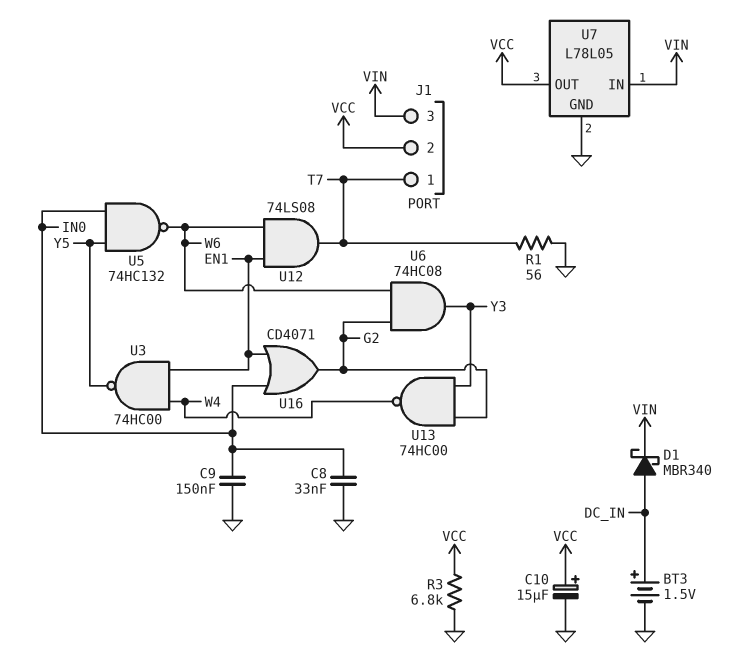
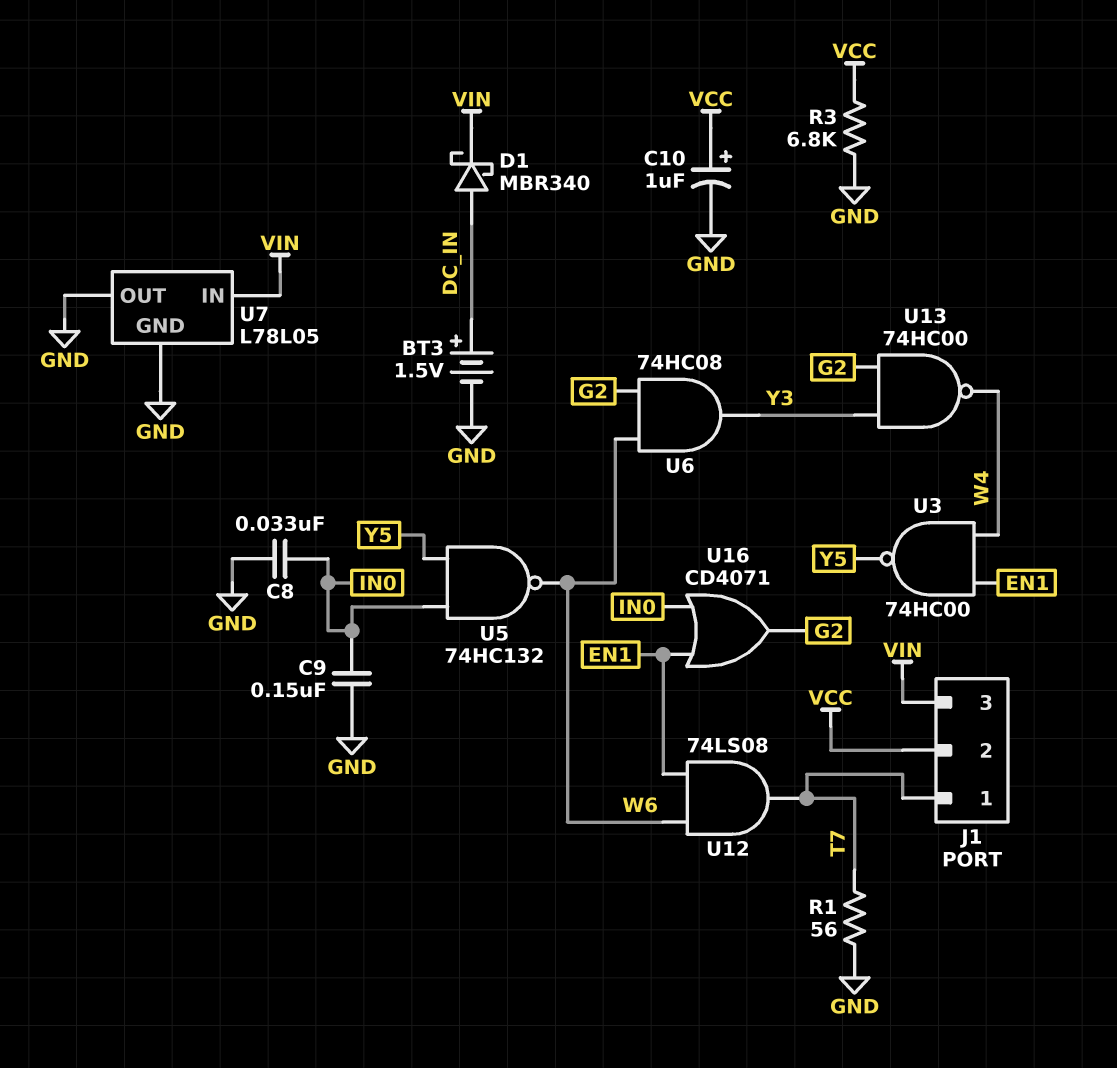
C10: 15uF (plus VCC, minus GND) -> 1uF (plus VCC, minus GND)
U7 pin OUT: VCC -> GND

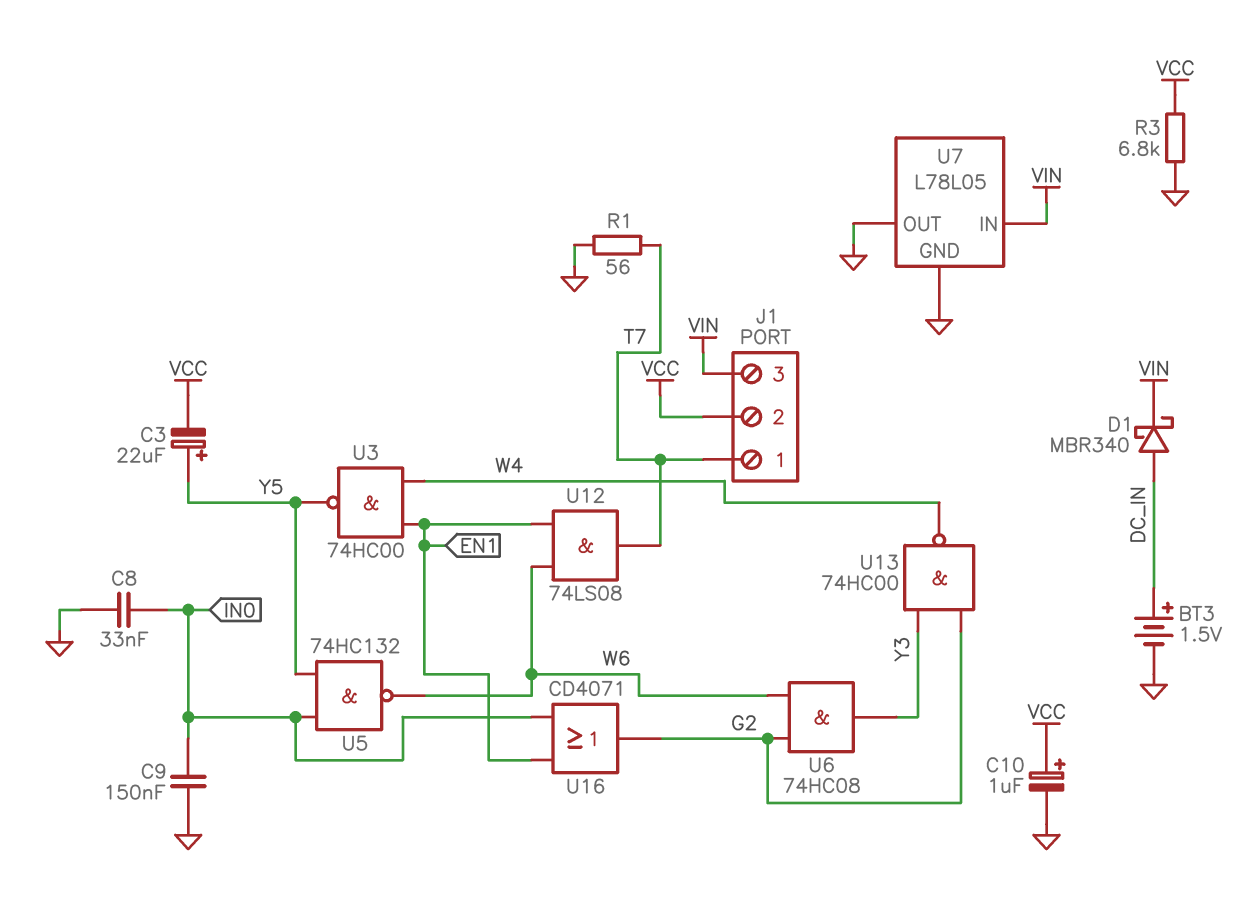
C3: none -> 22uF (plus Y5, minus VCC)

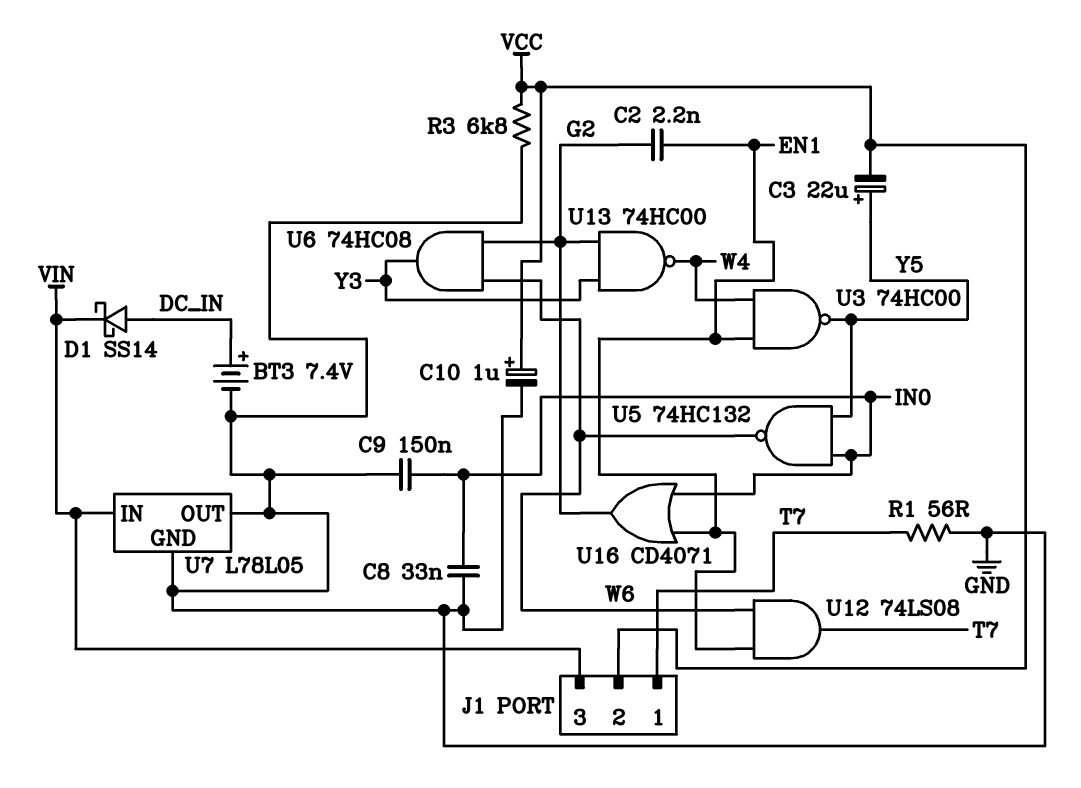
BT3: 1.5V (plus DC_IN, minus GND) -> 7.4V (plus DC_IN, minus GND)
C2: none -> 2.2nF (EN1, G2)
D1: schottky MBR340 (A DC_IN, K VIN) -> schottky SS14 (A DC_IN, K VIN)

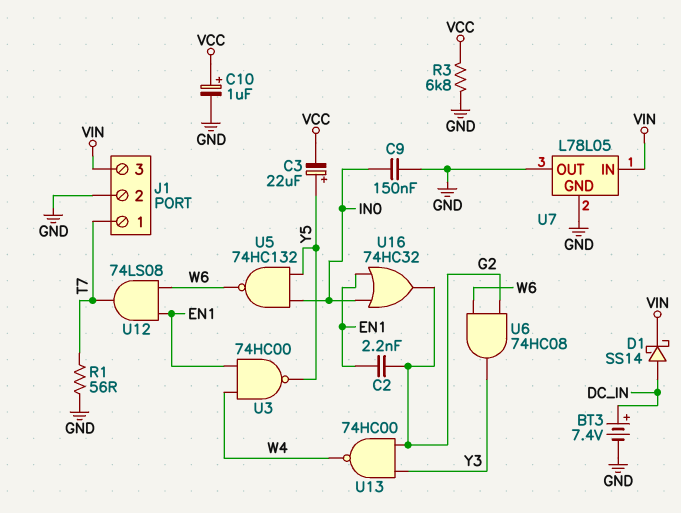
C8: 33nF (GND, IN0) -> none
J1 pin 2: VCC -> GND
U16: OR CD4071 (in EN1, in IN0, out G2) -> OR 74HC32 (in EN1, in IN0, out G2)

